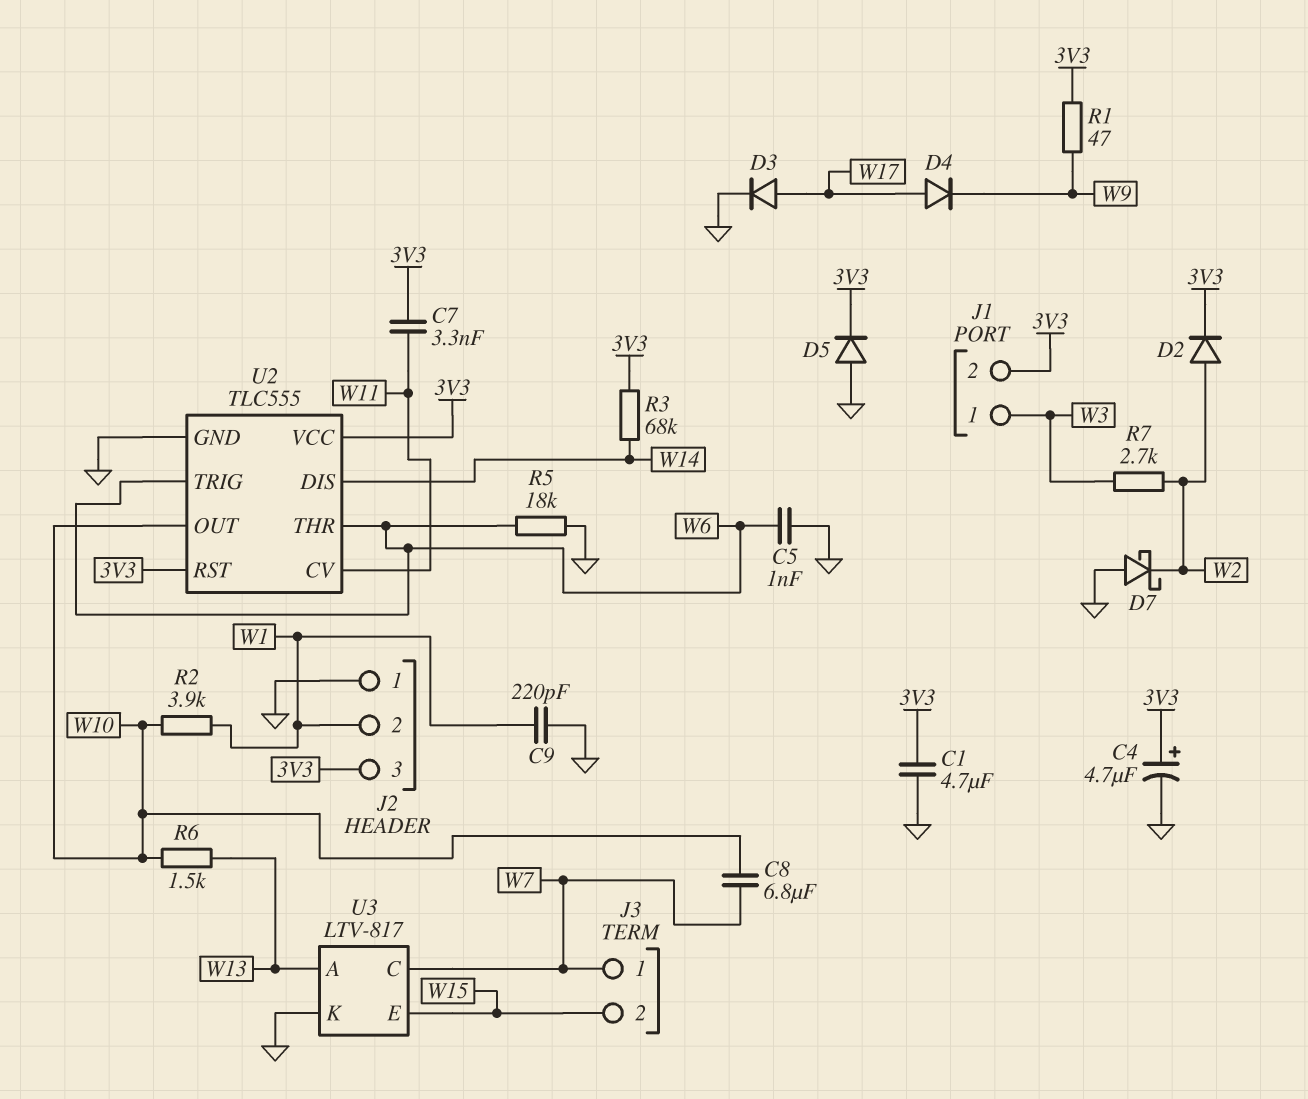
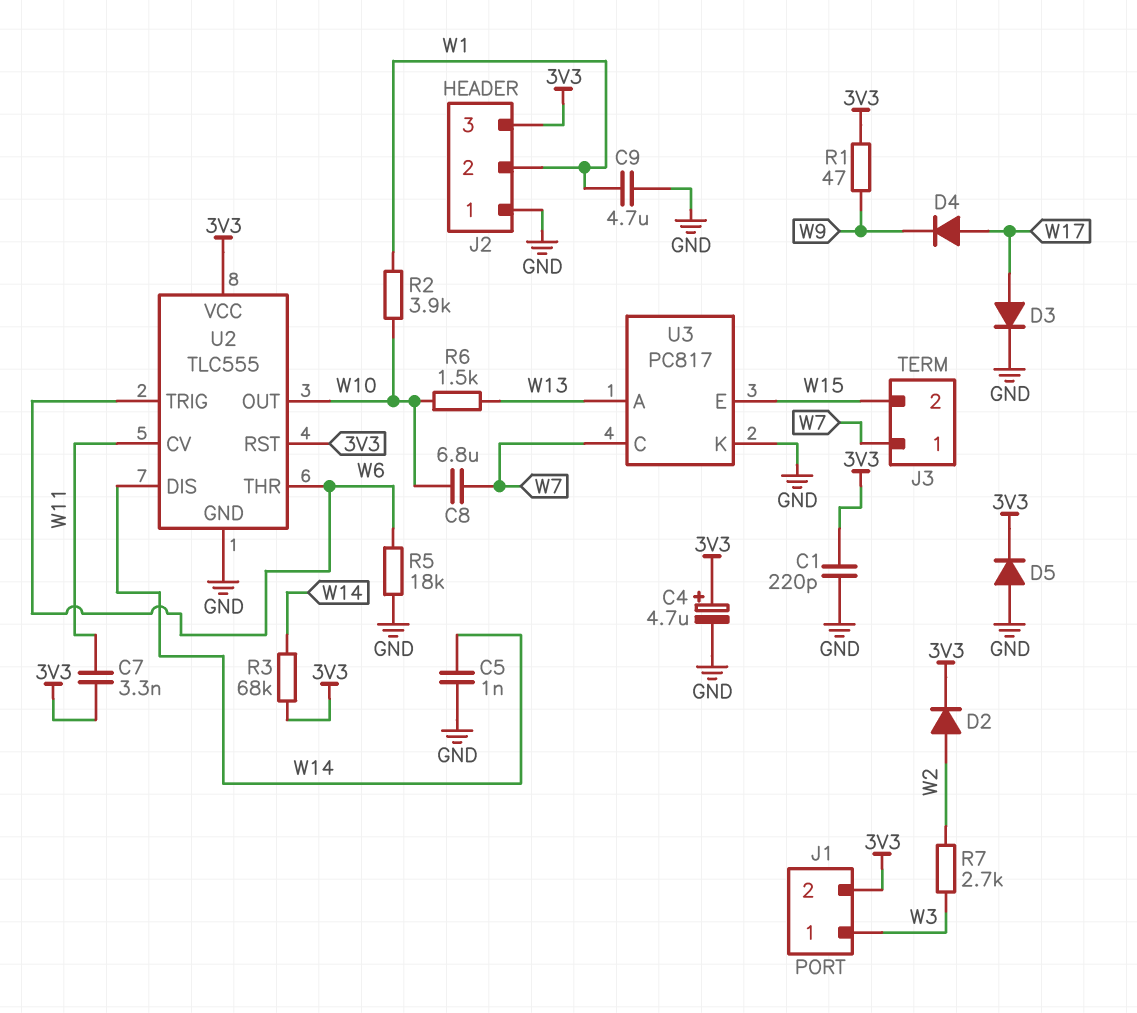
C1: 4.7uF (3V3, GND) -> 220pF (3V3, GND)
C5: 1nF (GND, W6) -> 1nF (GND, W14)
C9: 220pF (GND, W1) -> 4.7uF (GND, W1)
D7: schottky (A GND, K W2) -> none
U3: LTV-817 -> PC817

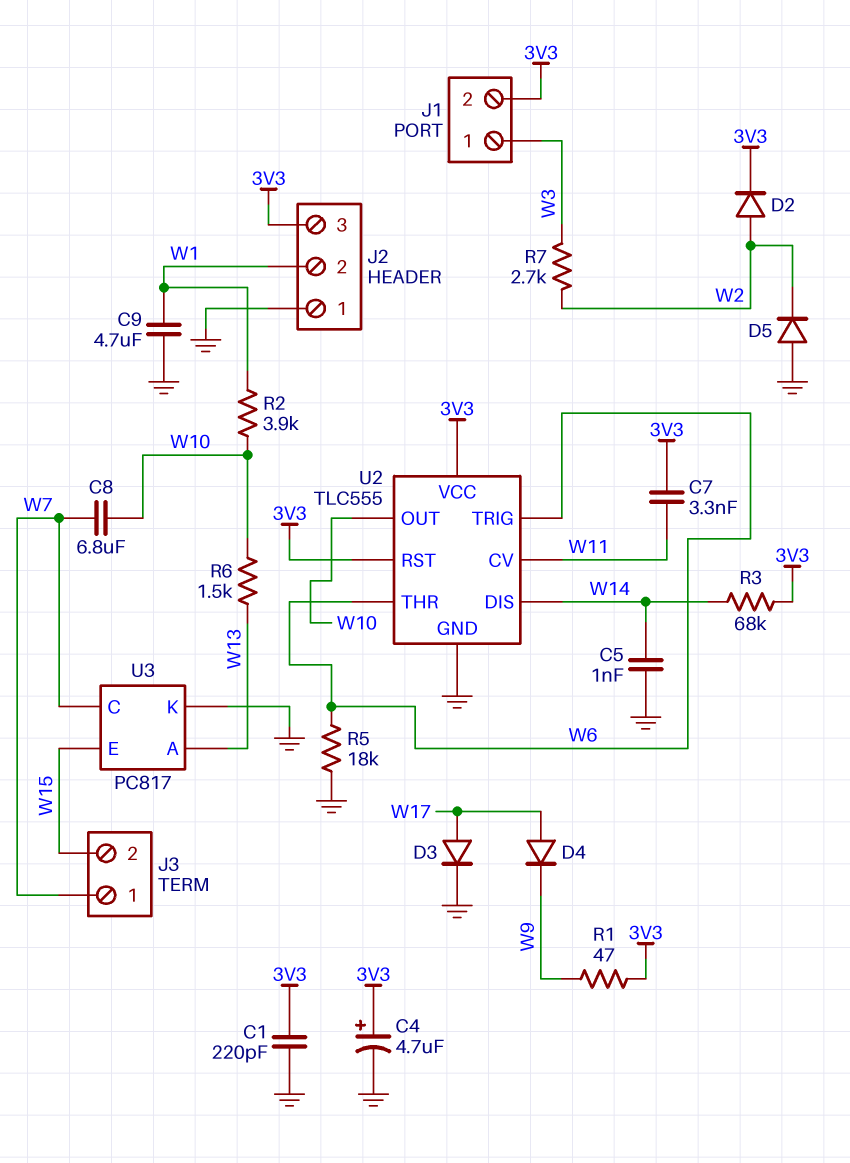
D5: diode (A GND, K 3V3) -> diode (A GND, K W2)

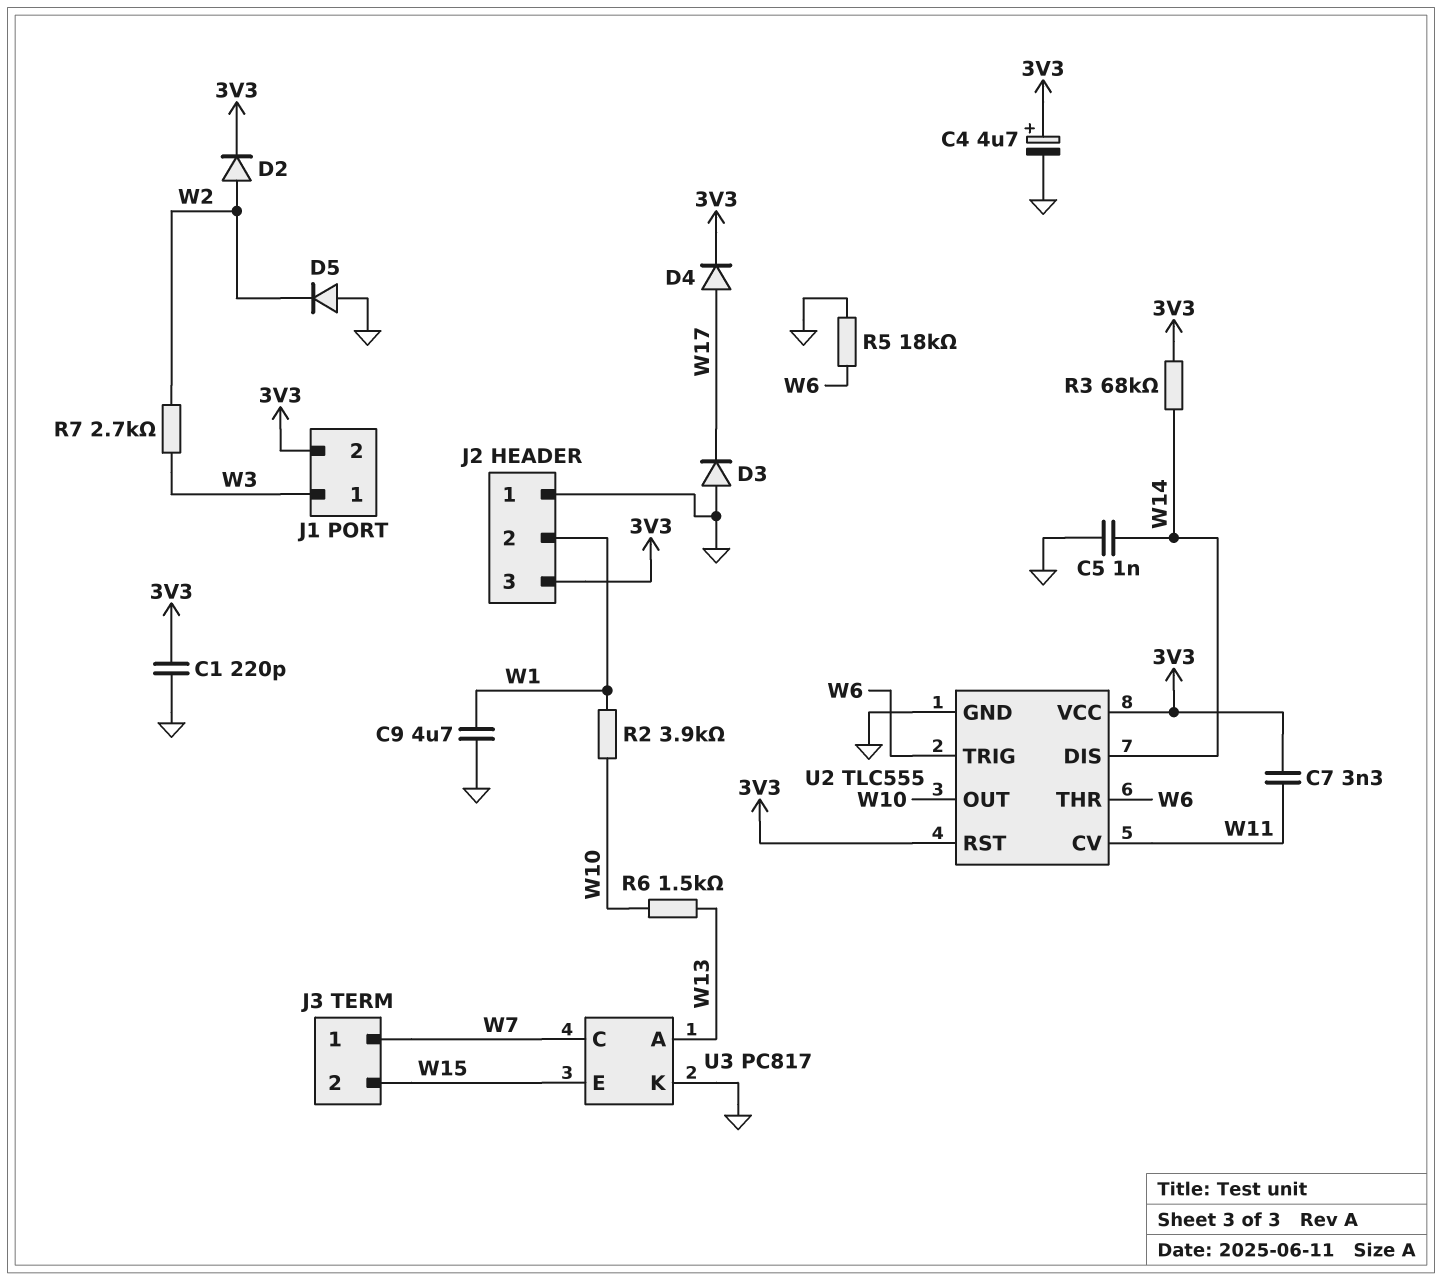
C8: 6.8uF (W7, W10) -> none
D3: diode (A W17, K GND) -> diode (A GND, K W17)
D4: diode (A W17, K W9) -> diode (A W17, K 3V3)
R1: 47 (3V3, W9) -> none

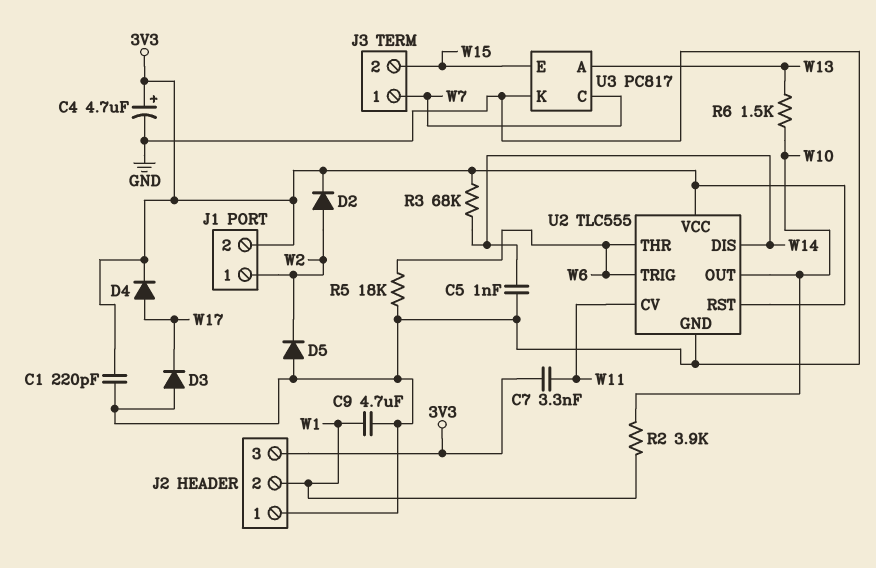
J1 pin 1: W3 -> W2
R7: 2.7k (W2, W3) -> none

